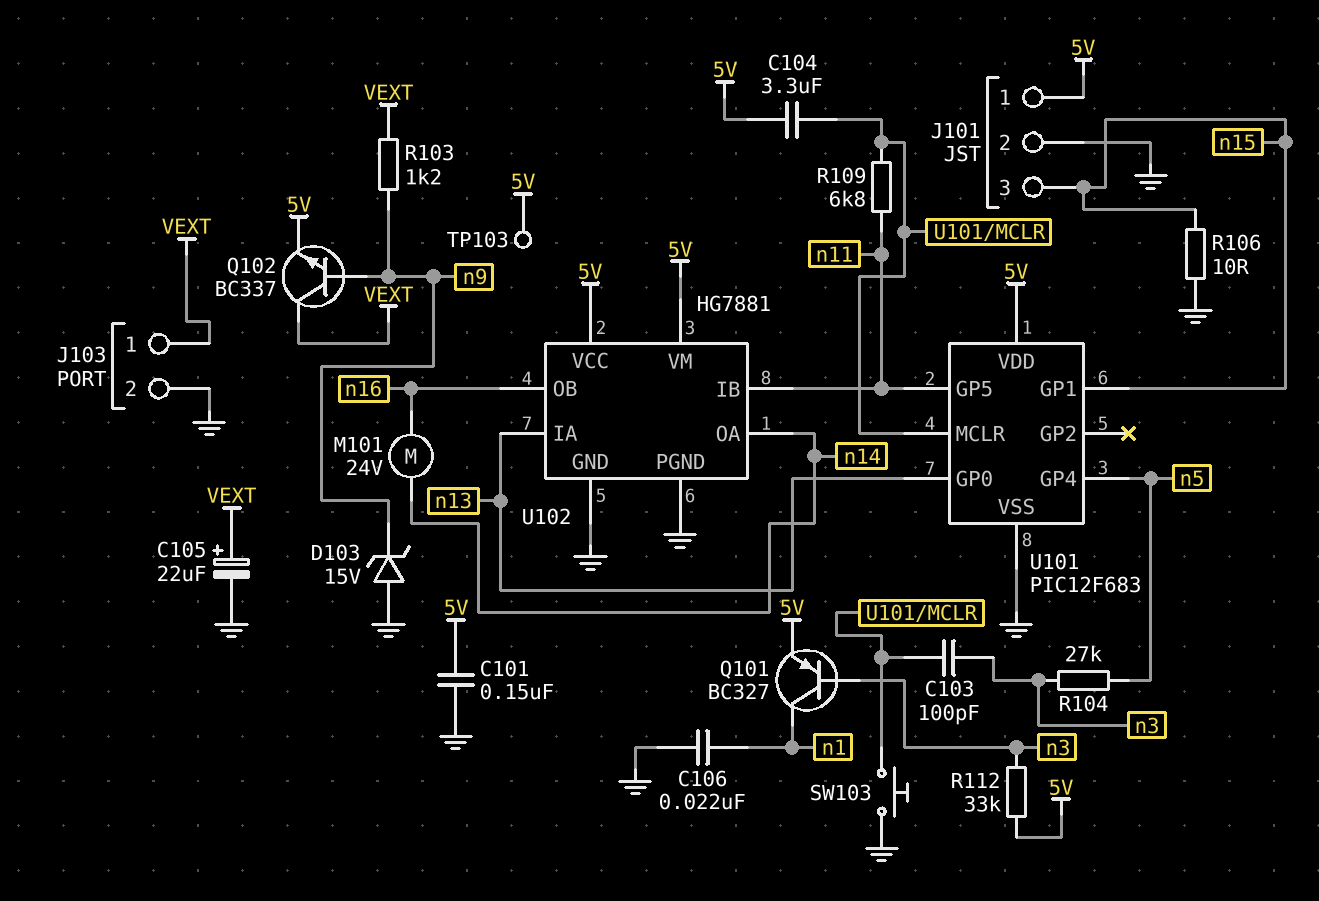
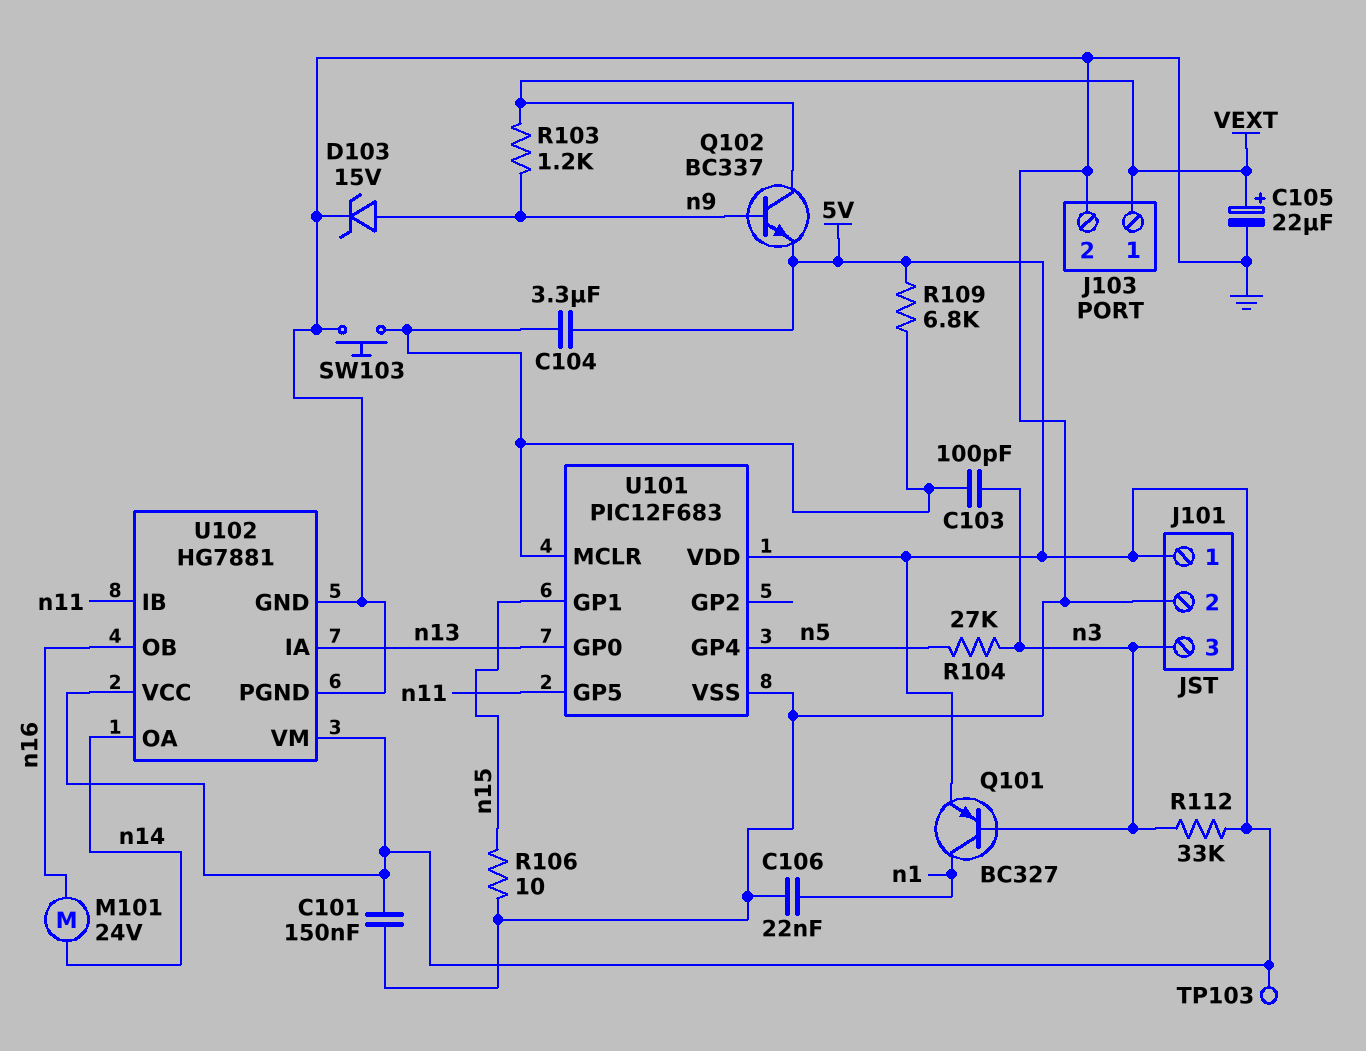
D103: zener 15V (A GND, K n9) -> zener 15V (A n9, K GND)
J101 pin 3: n15 -> n3
R109: 6.8k (U101/MCLR, n11) -> 6.8k (5V, U101/MCLR)

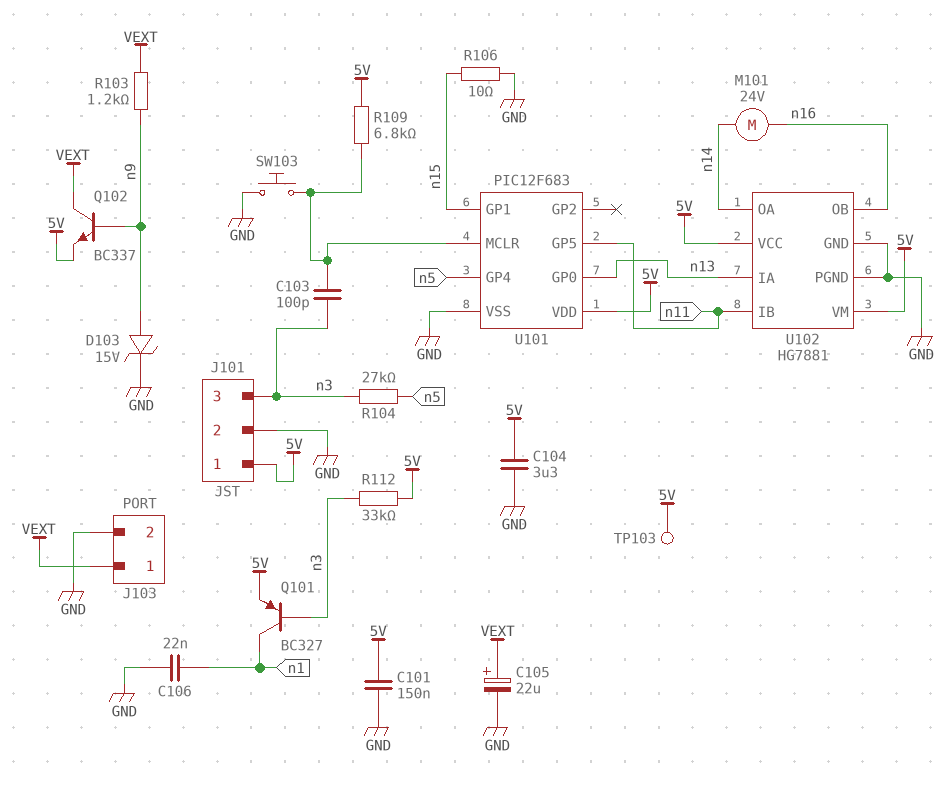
C104: 3.3uF (5V, U101/MCLR) -> 3.3uF (5V, GND)

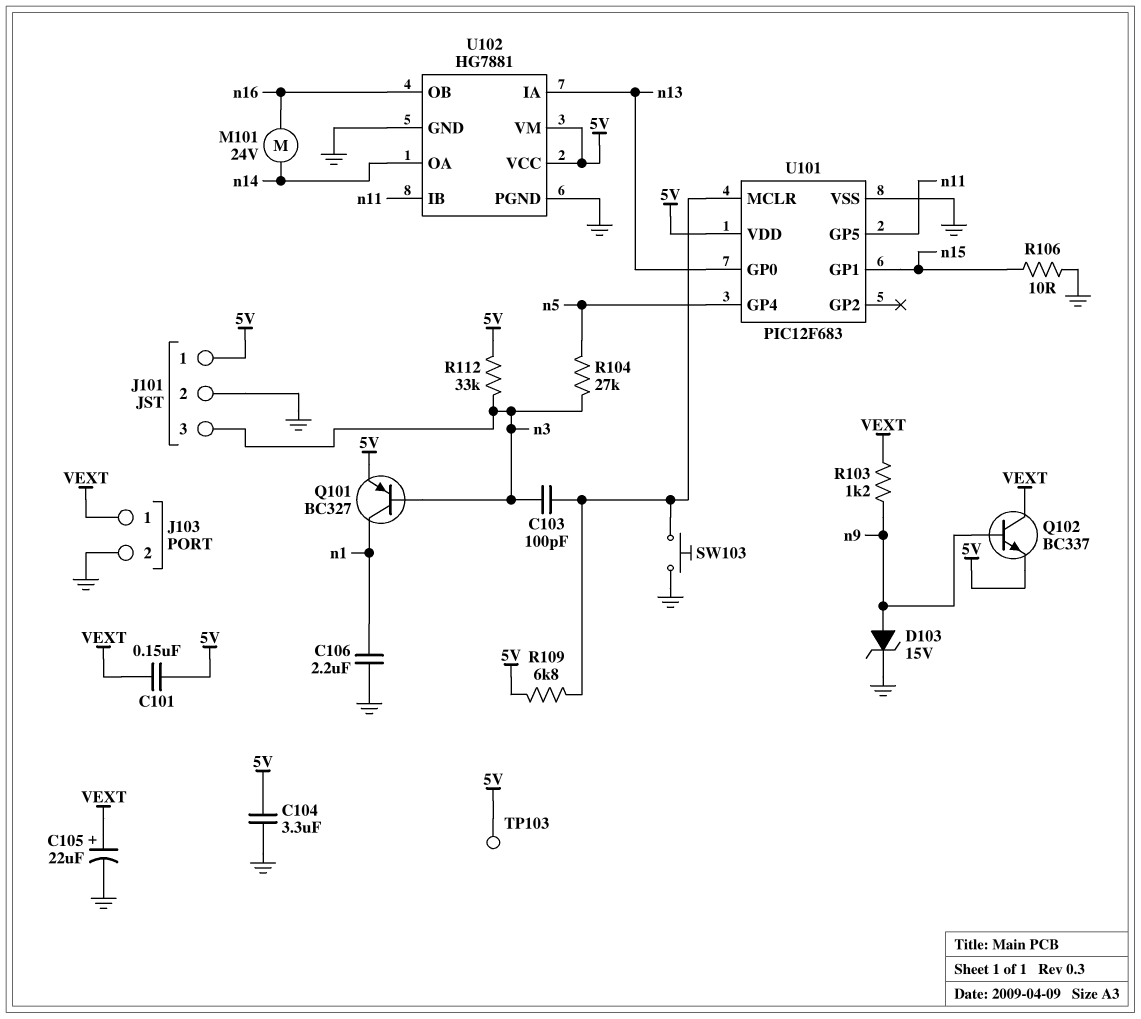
C101: 150nF (5V, GND) -> 150nF (5V, VEXT)
C106: 22nF (GND, n1) -> 2.2uF (GND, n1)

